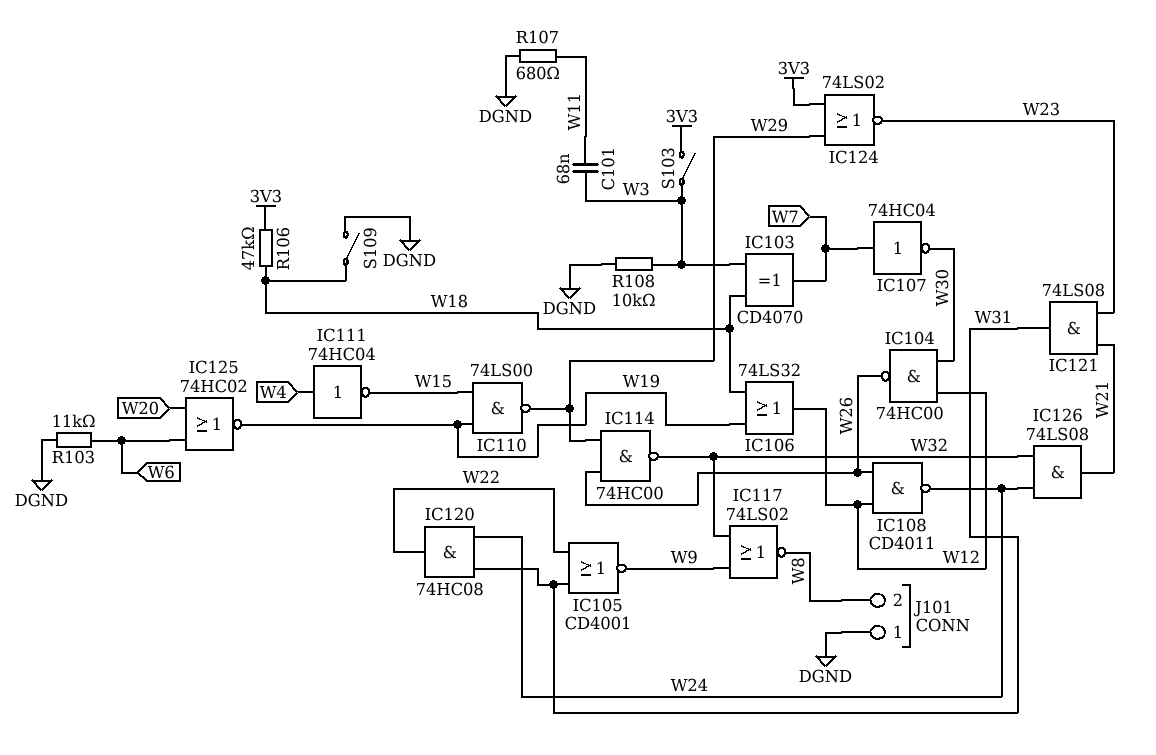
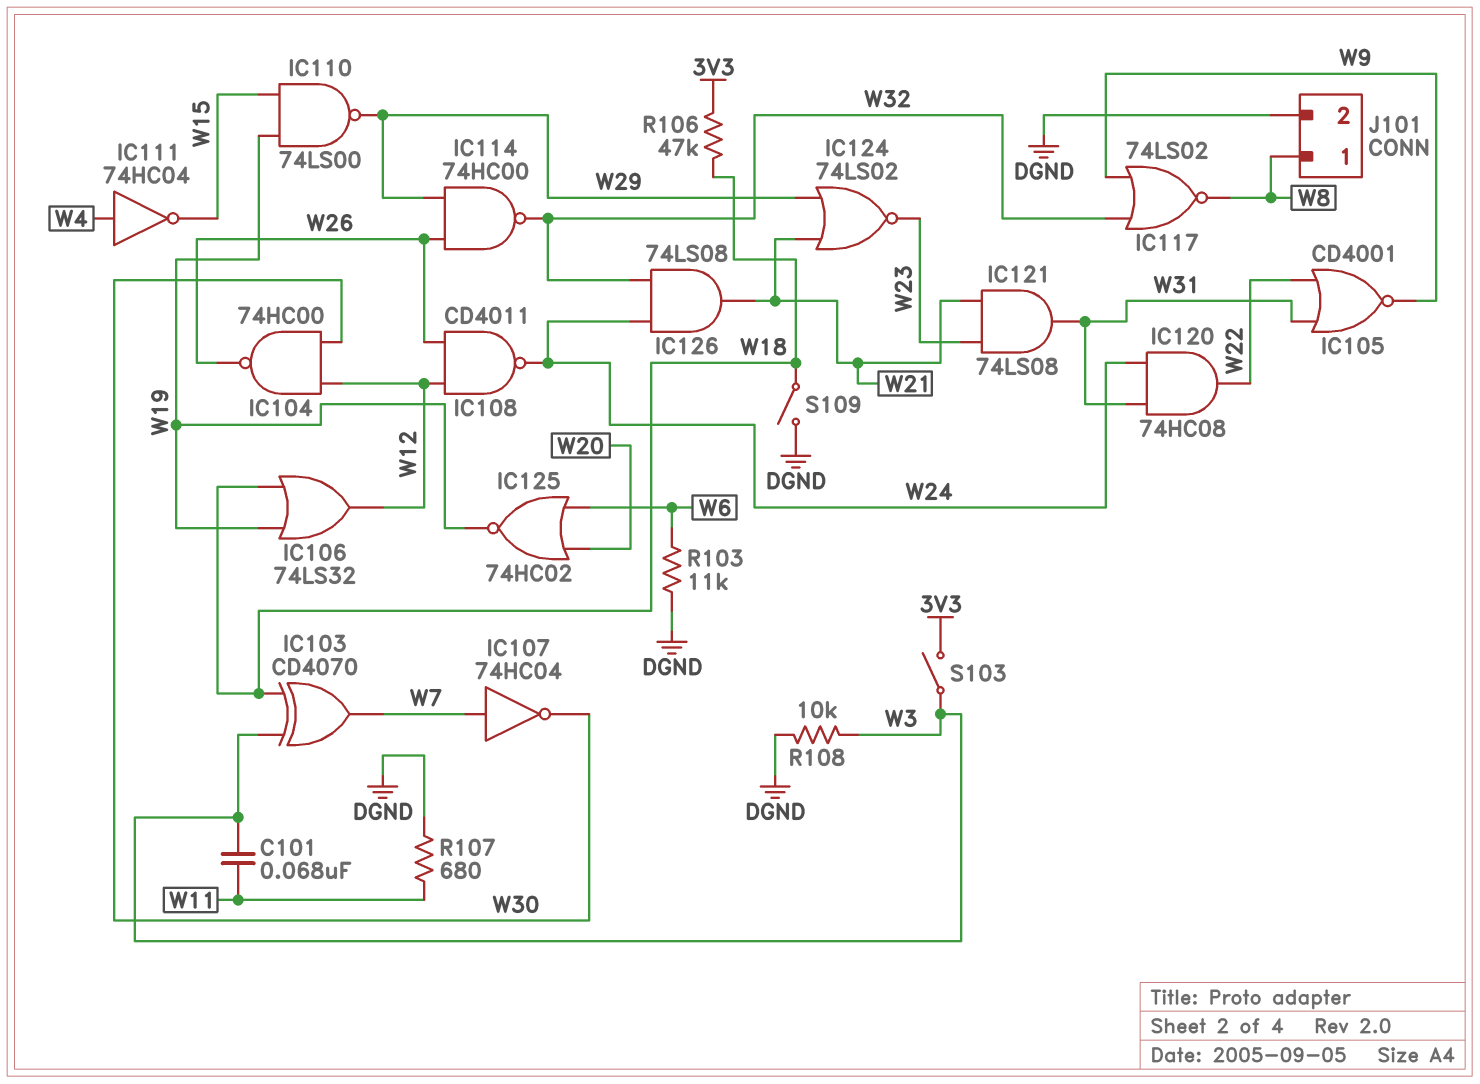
IC124: NOR 74LS02 (in 3V3, in W29, out W23) -> NOR 74LS02 (in W21, in W29, out W23)
J101 pin 1: DGND -> W8
J101 pin 2: W8 -> DGND

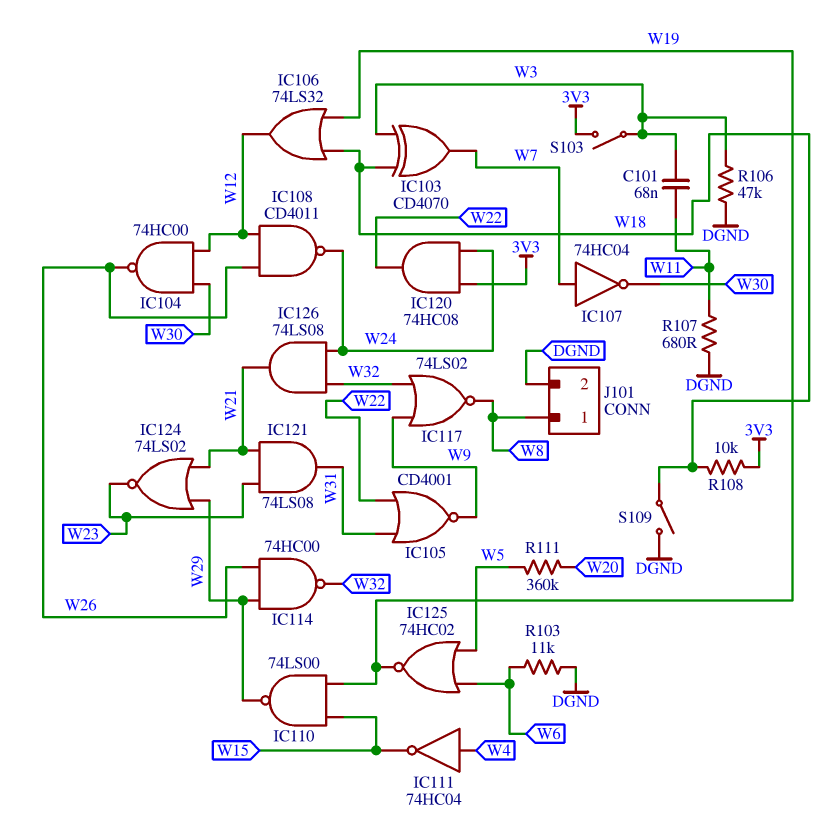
IC120: AND 74HC08 (in W24, in W31, out W22) -> AND 74HC08 (in 3V3, in W24, out W22)
IC125: NOR 74HC02 (in W6, in W20, out W19) -> NOR 74HC02 (in W5, in W6, out W19)
R106: 47k (3V3, W18) -> 47k (DGND, W3)
R108: 10k (DGND, W3) -> 10k (3V3, W18)
R111: none -> 360k (W5, W20)

